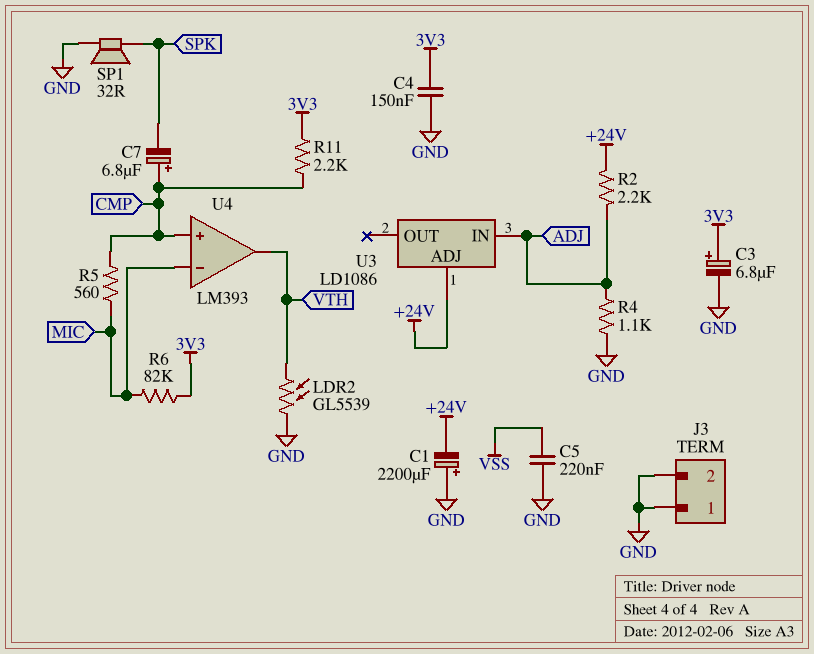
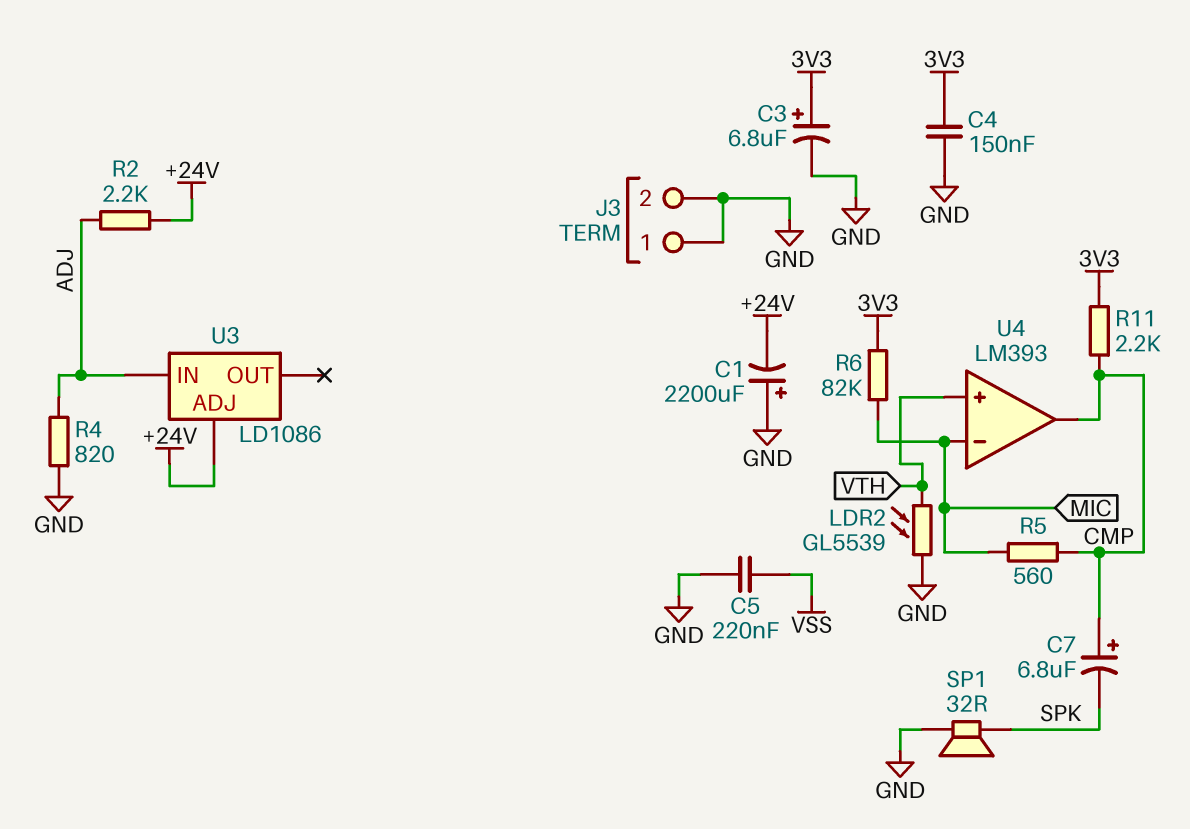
R4: 1.1k (ADJ, GND) -> 820 (ADJ, GND)
U4 pin in+: CMP -> VTH
U4 pin out: VTH -> CMP

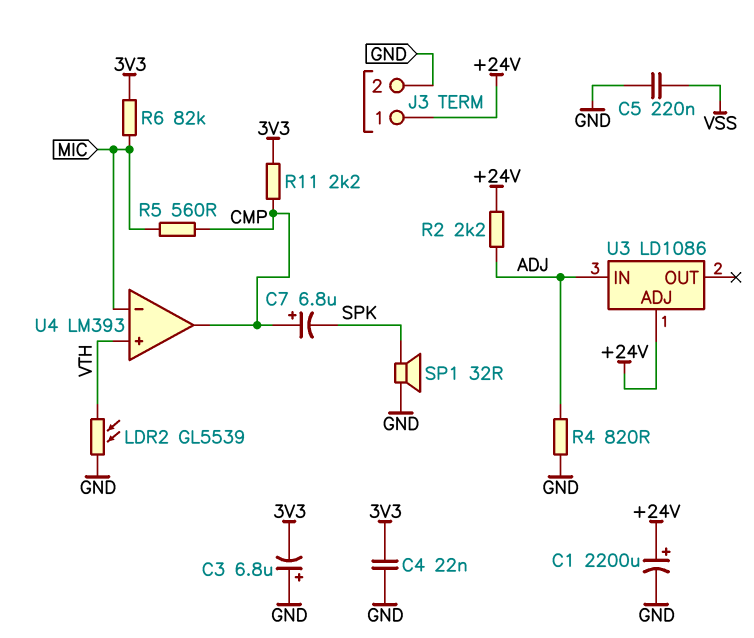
C1: 2200uF (plus GND, minus +24V) -> 2200uF (plus +24V, minus GND)
C3: 6.8uF (plus 3V3, minus GND) -> 6.8uF (plus GND, minus 3V3)
C4: 150nF (3V3, GND) -> 22nF (3V3, GND)
J3 pin 1: GND -> +24V

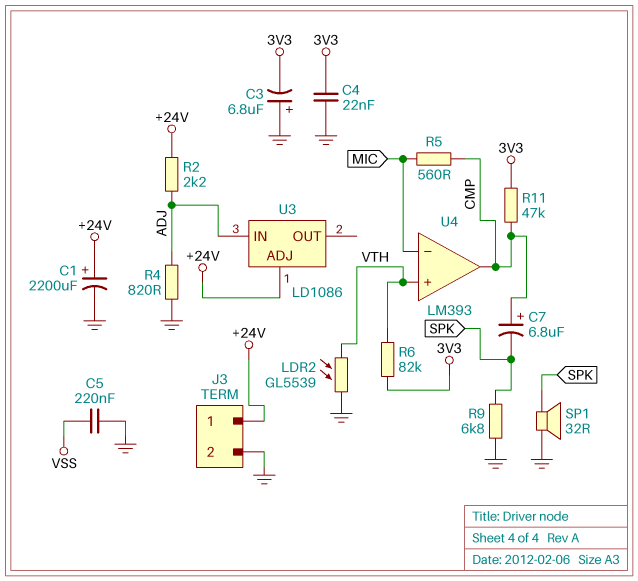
R6: 82k (3V3, MIC) -> 82k (3V3, VTH)
R9: none -> 6.8k (GND, SPK)
R11: 2.2k (3V3, CMP) -> 47k (3V3, CMP)

